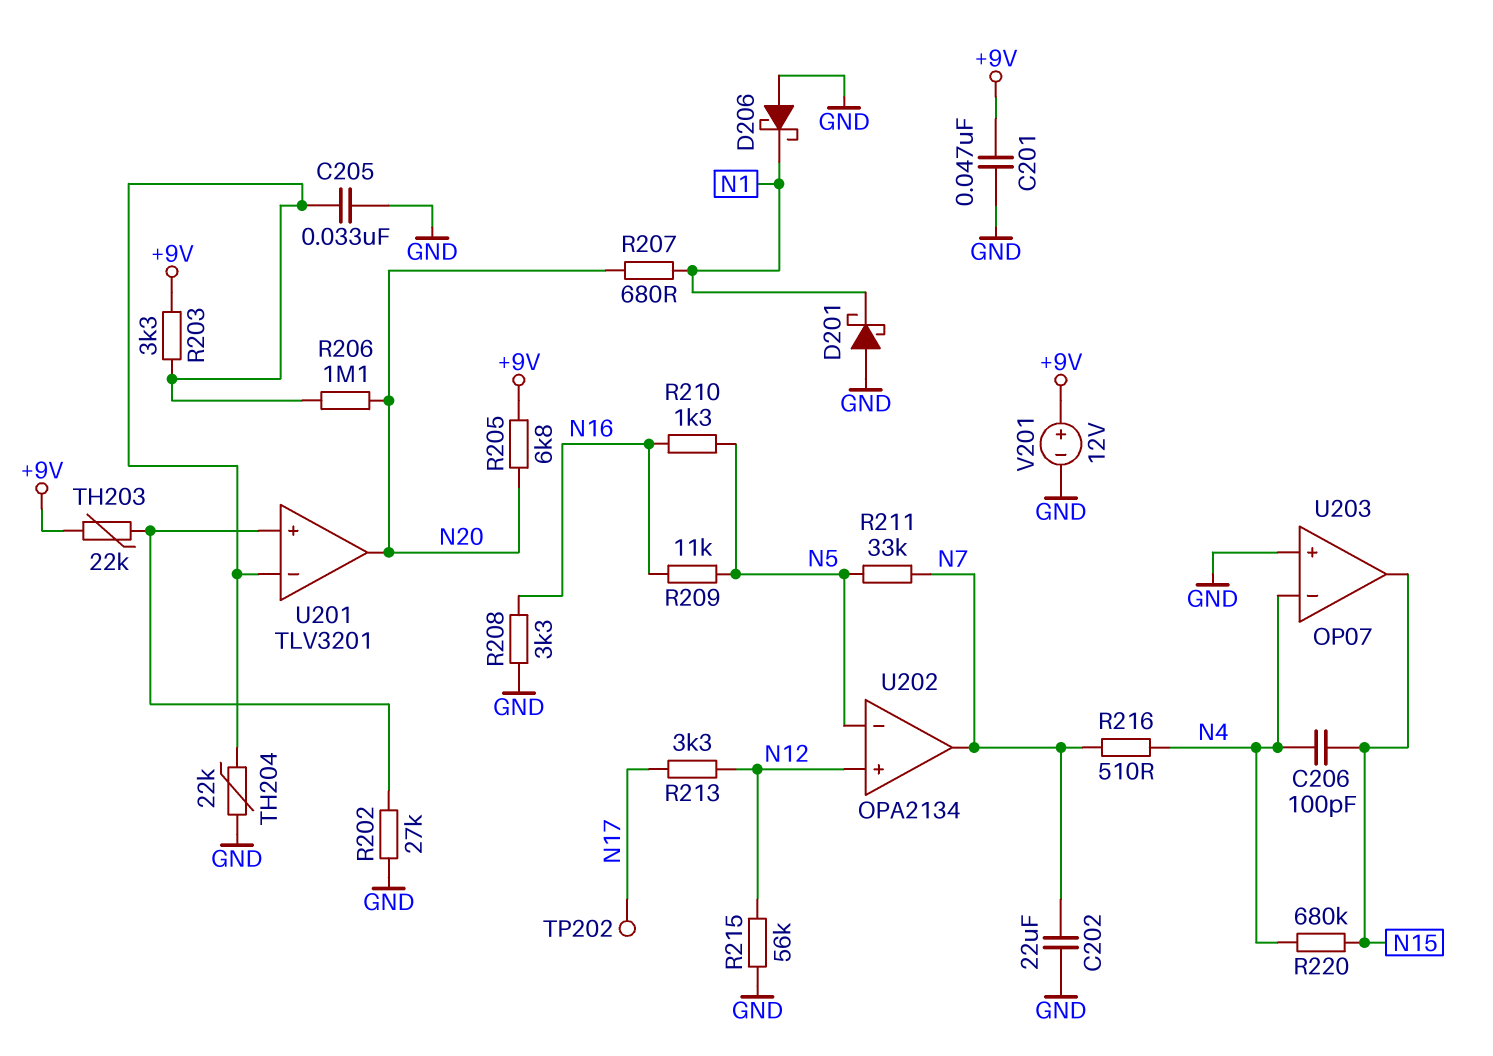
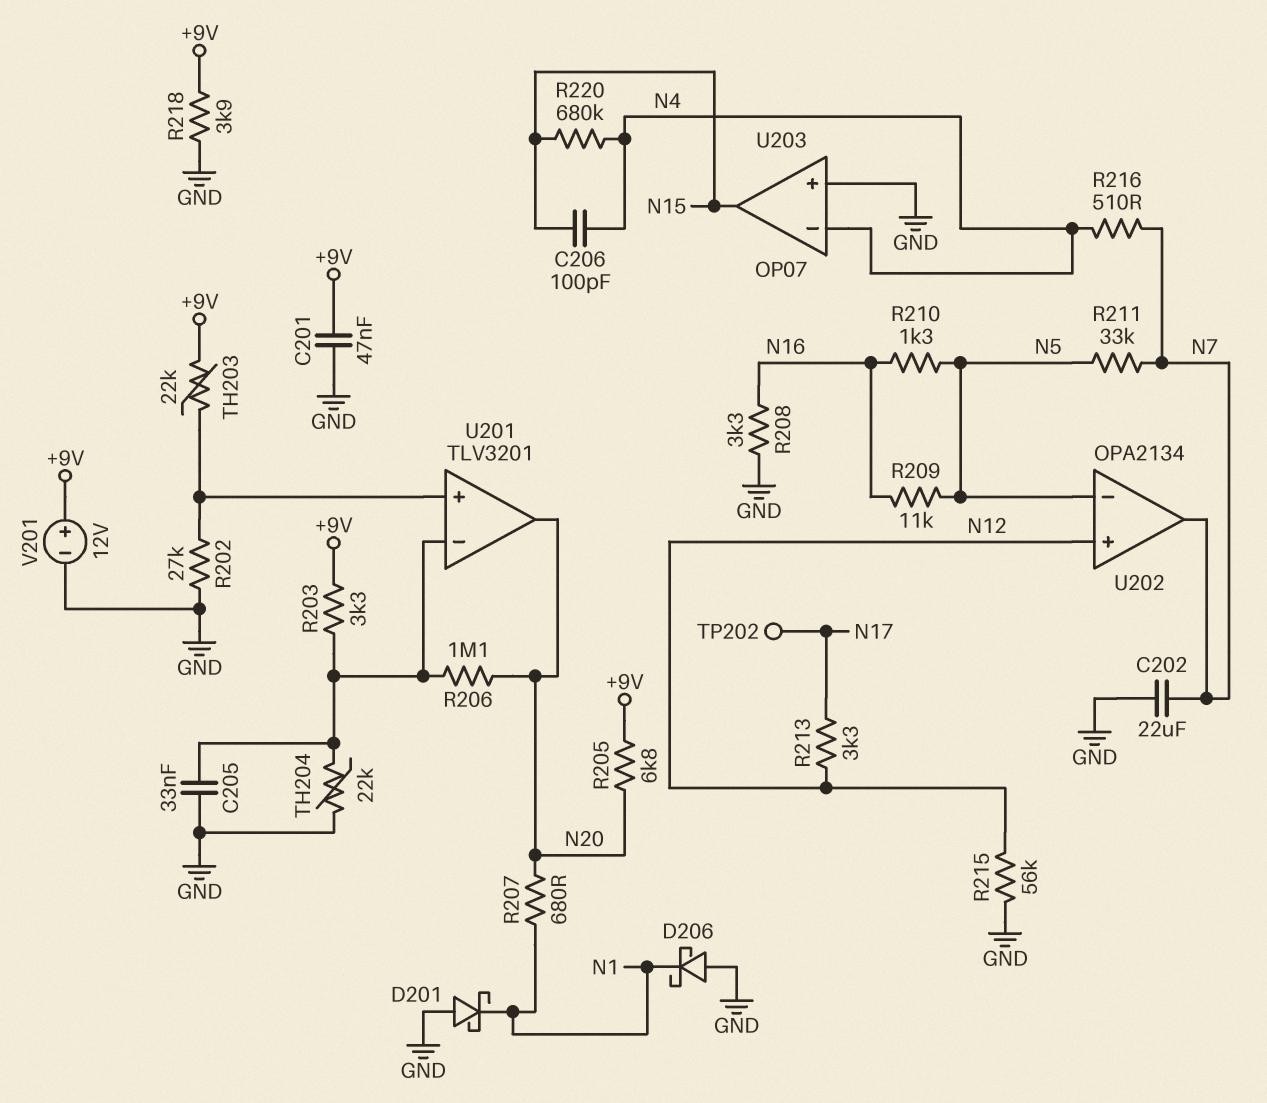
R218: none -> 3.9k (+9V, GND)

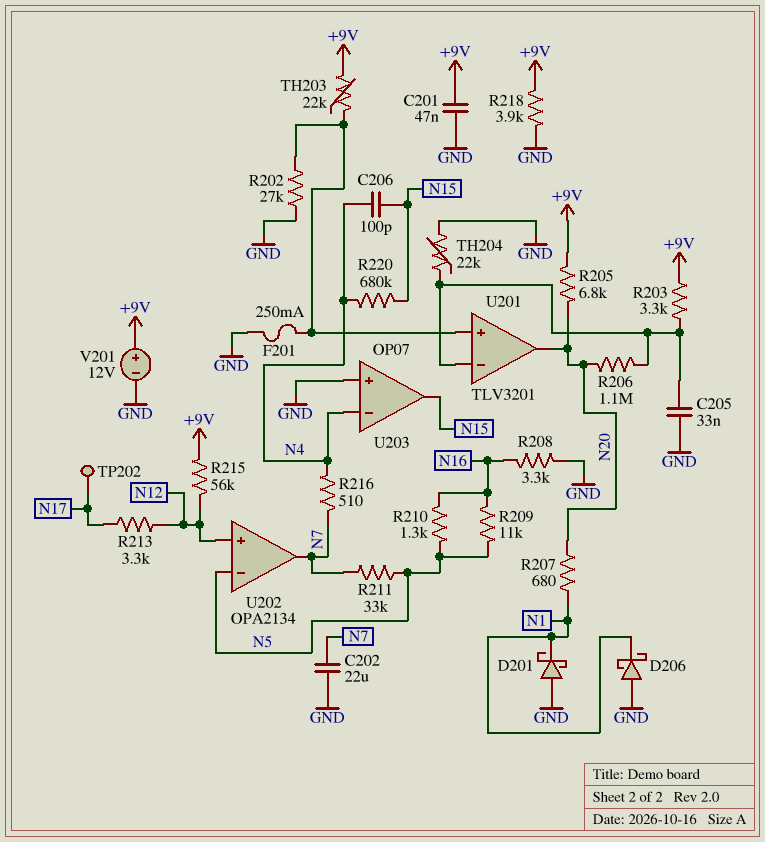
F201: none -> 250mA (GND, U201/in+)
R215: 56k (GND, N12) -> 56k (+9V, N12)

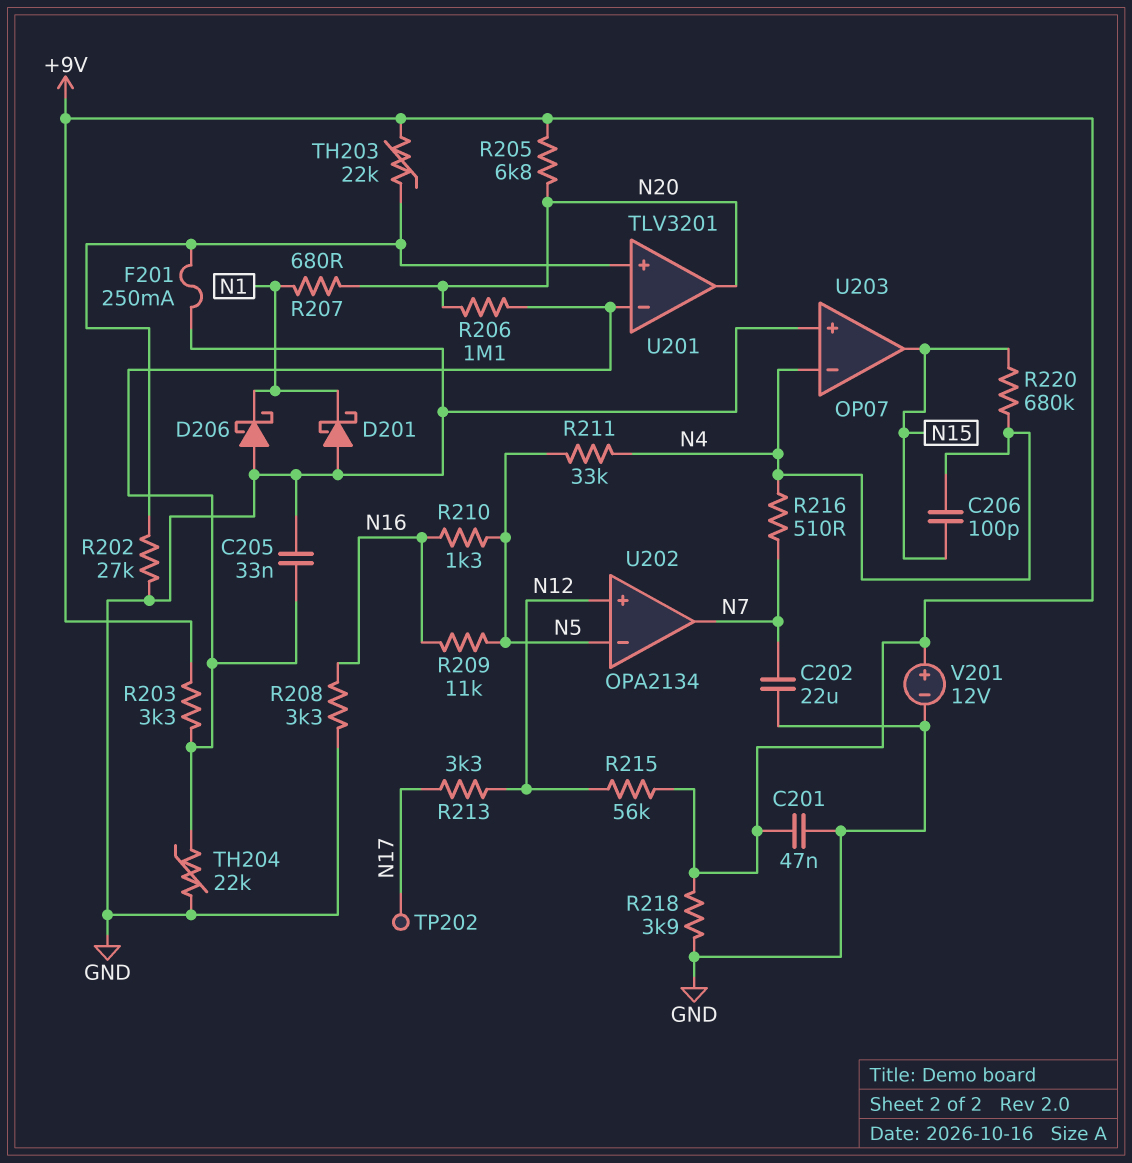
R211: 33k (N5, N7) -> 33k (N4, N5)

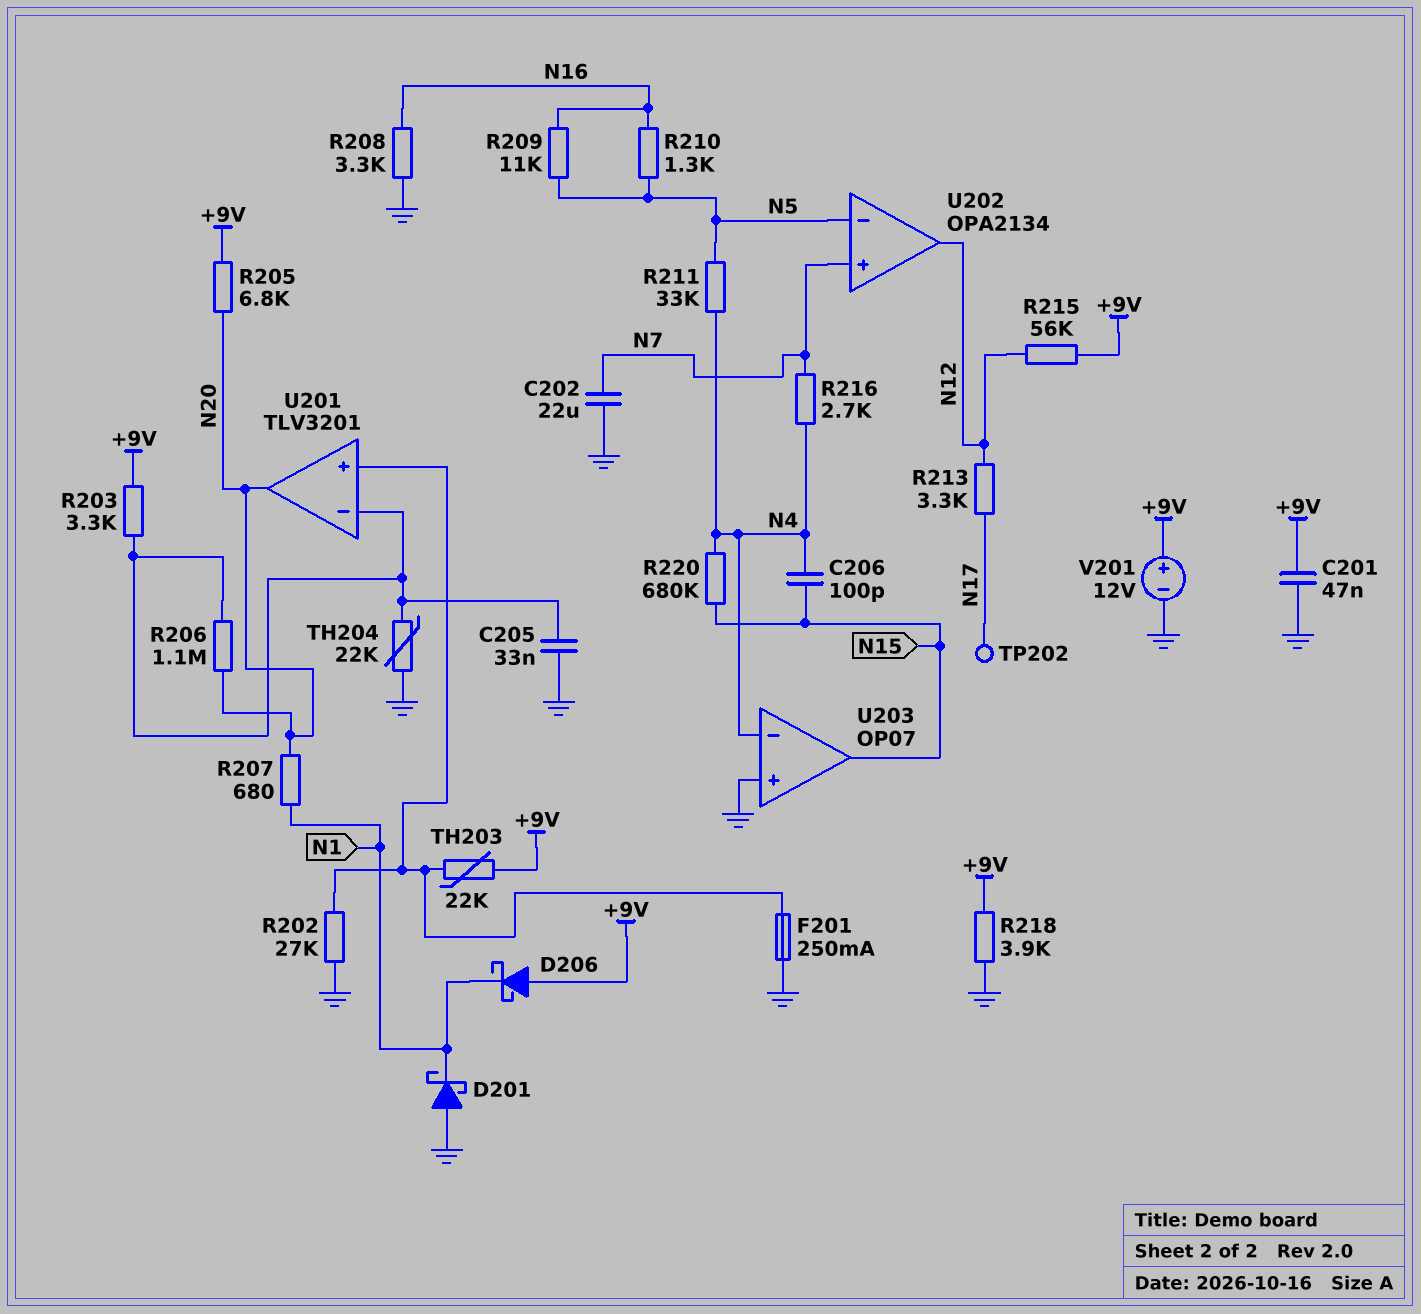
D206: schottky (A GND, K N1) -> schottky (A +9V, K N1)
R216: 510 (N4, N7) -> 2.7k (N4, N7)
U202 pin in+: N12 -> N7
U202 pin out: N7 -> N12

